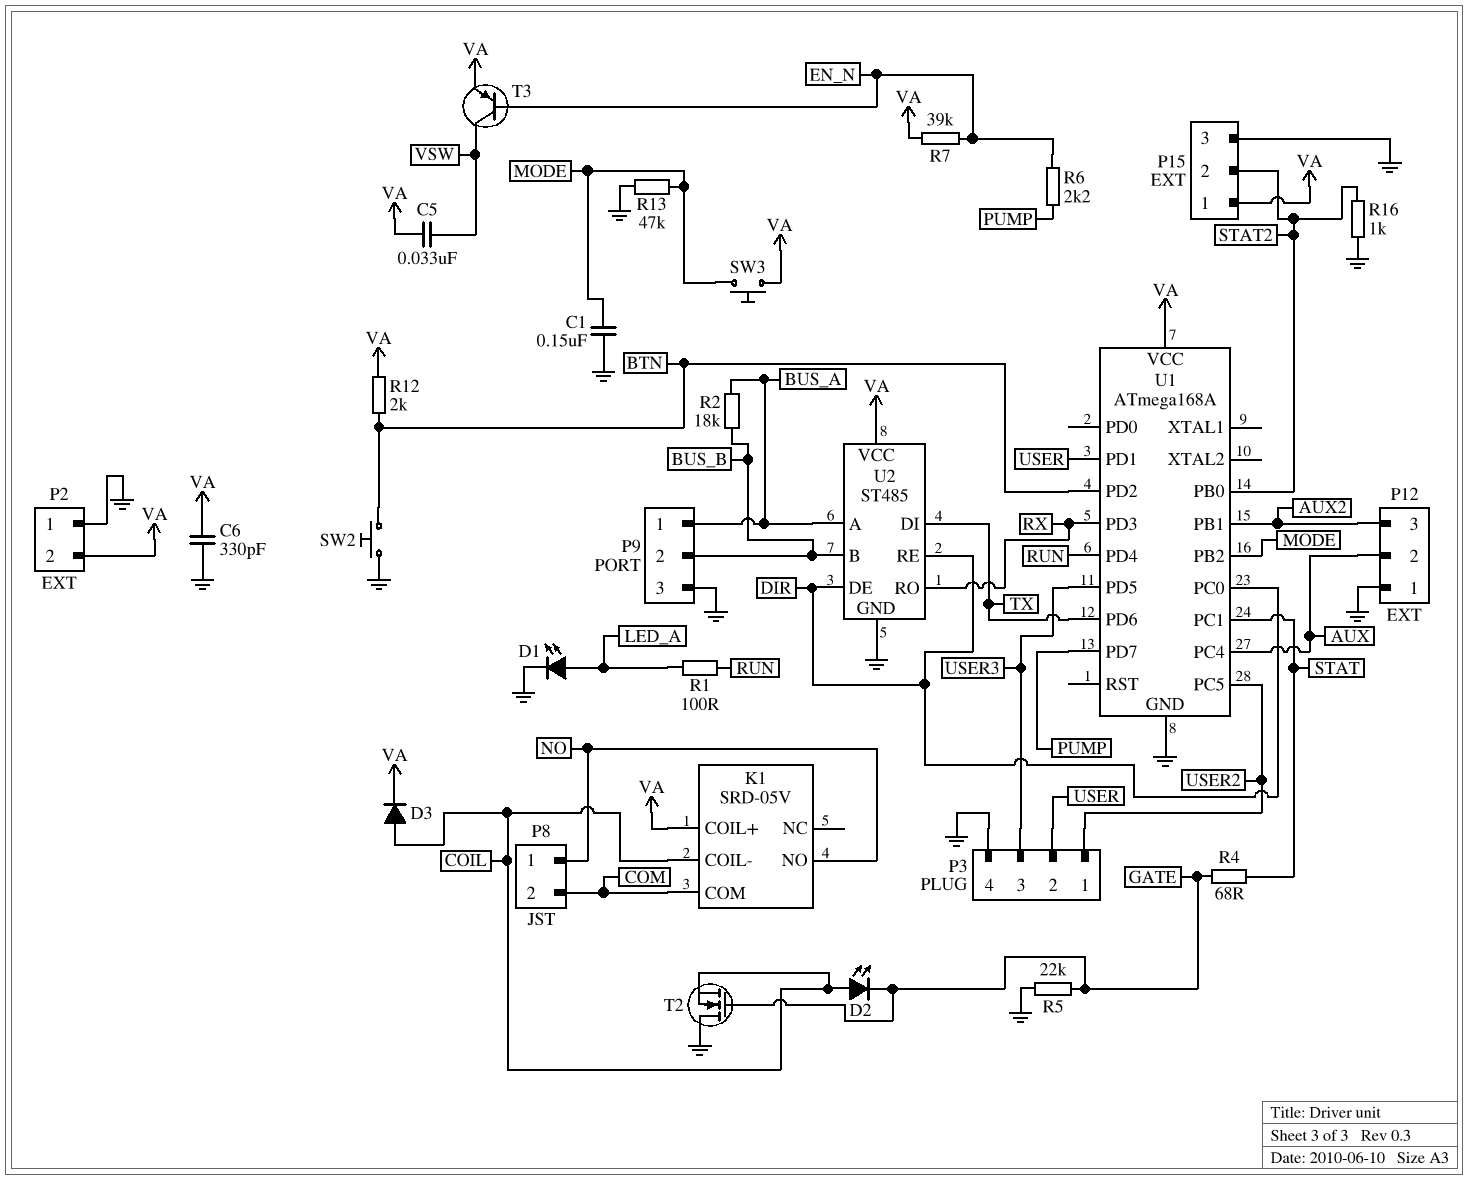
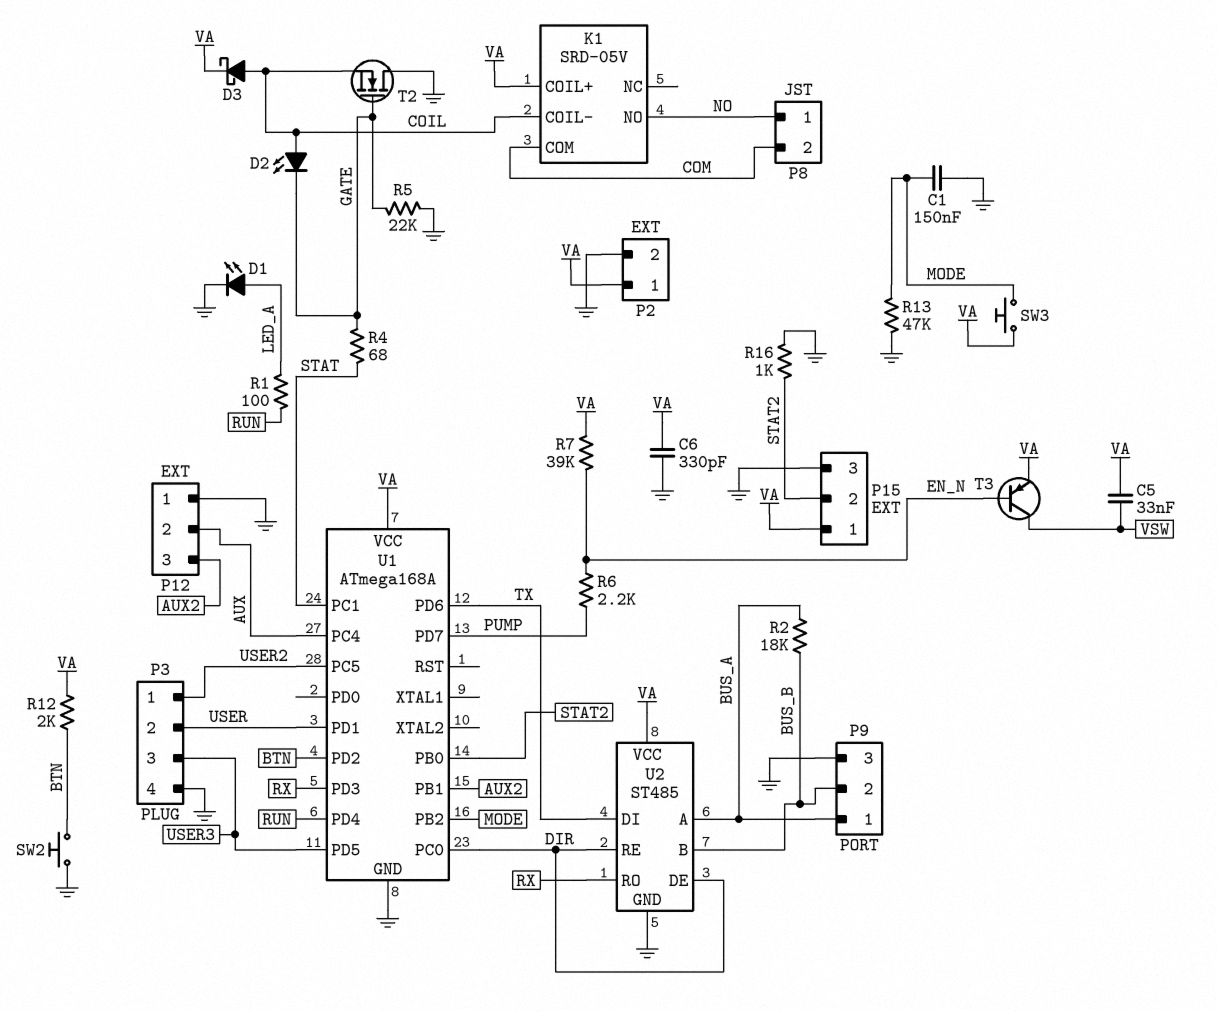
D3: diode (A COIL, K VA) -> schottky (A COIL, K VA)
P2 pin 1: GND -> VA
P2 pin 2: VA -> GND

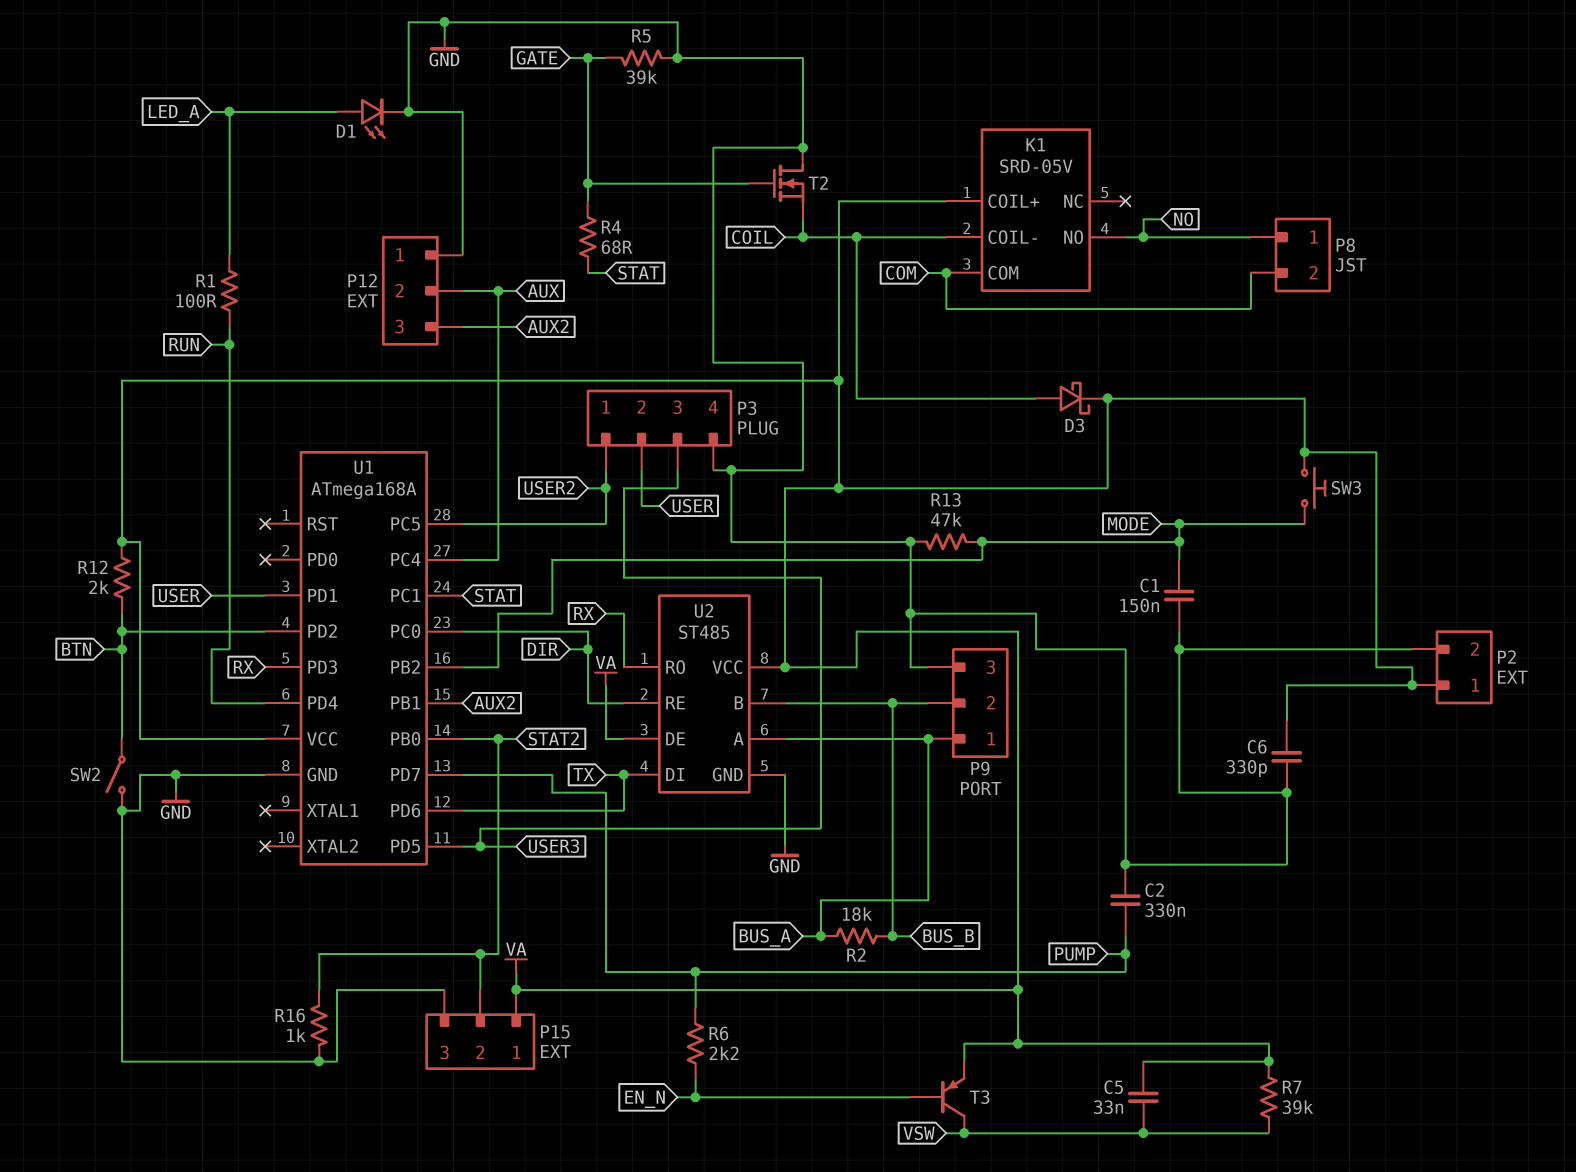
C2: none -> 330nF (GND, PUMP)
D2: LED (A COIL, K GATE) -> none
R5: 22k (GATE, GND) -> 39k (GATE, GND)
R7: 39k (EN_N, VA) -> 39k (VA, VSW)
SW2: button (BTN, GND) -> switch (BTN, GND)
U2 pin DE: DIR -> VA

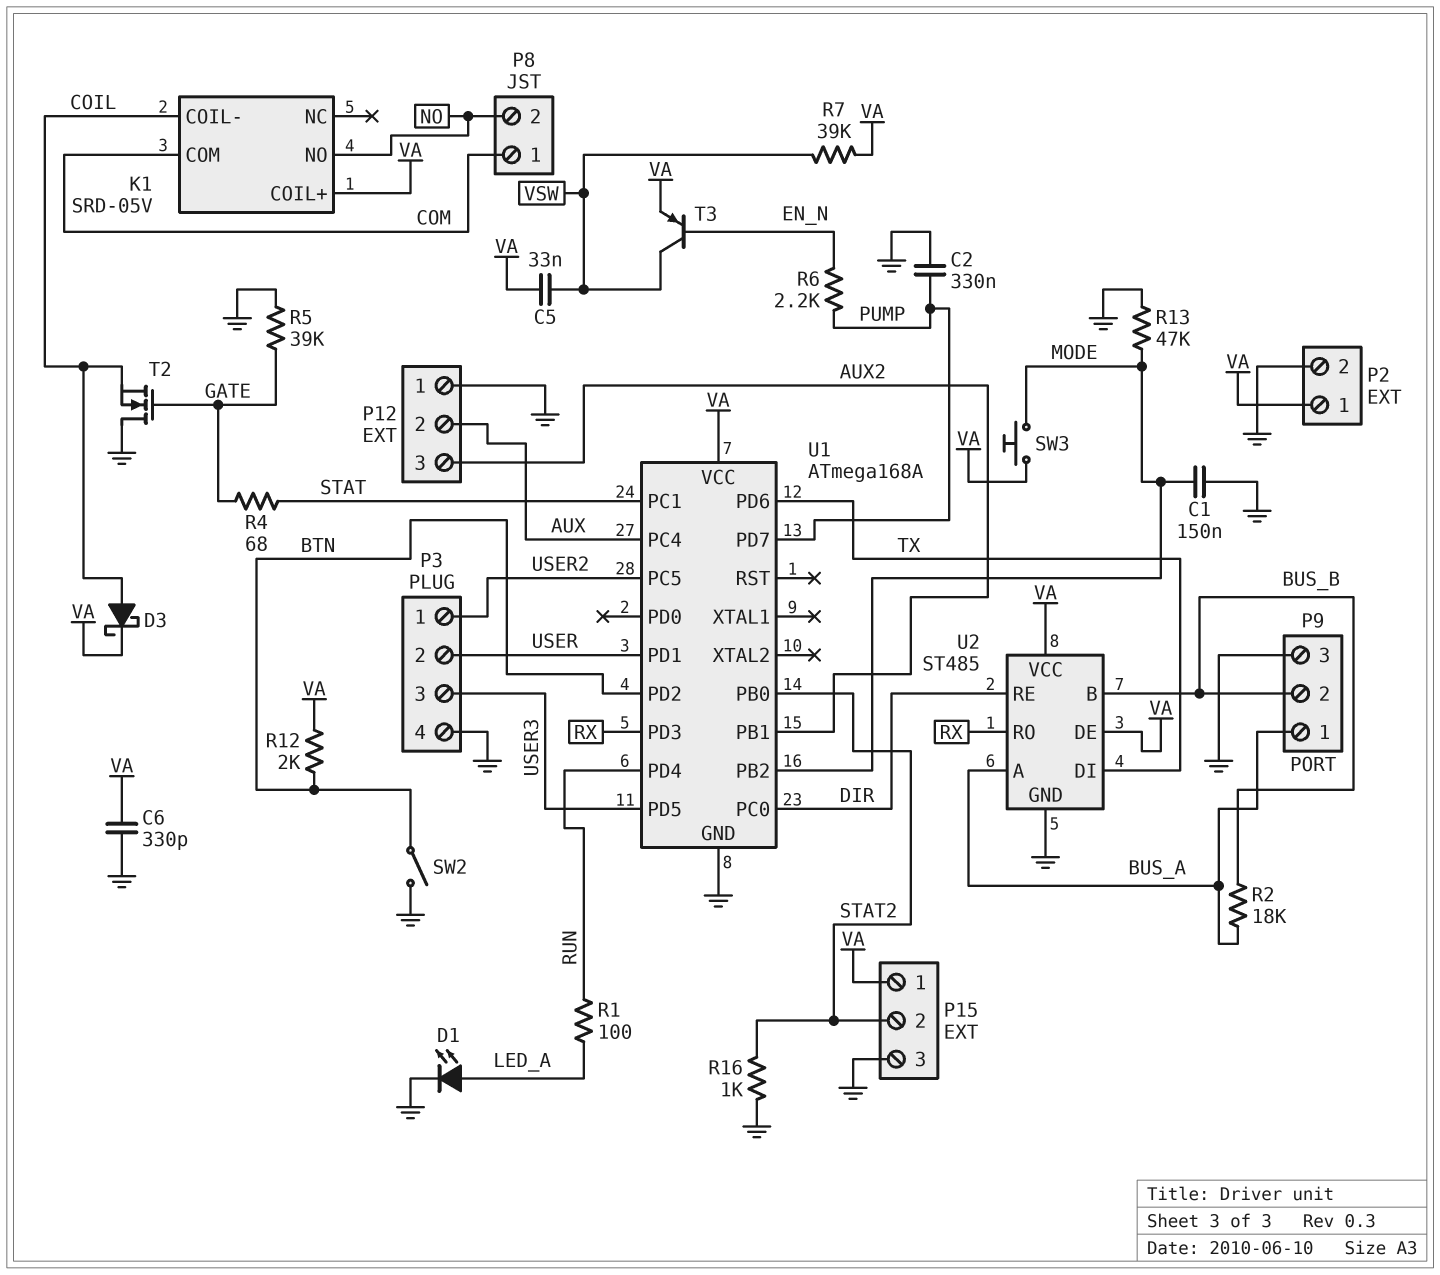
P8 pin 1: NO -> COM
P8 pin 2: COM -> NO

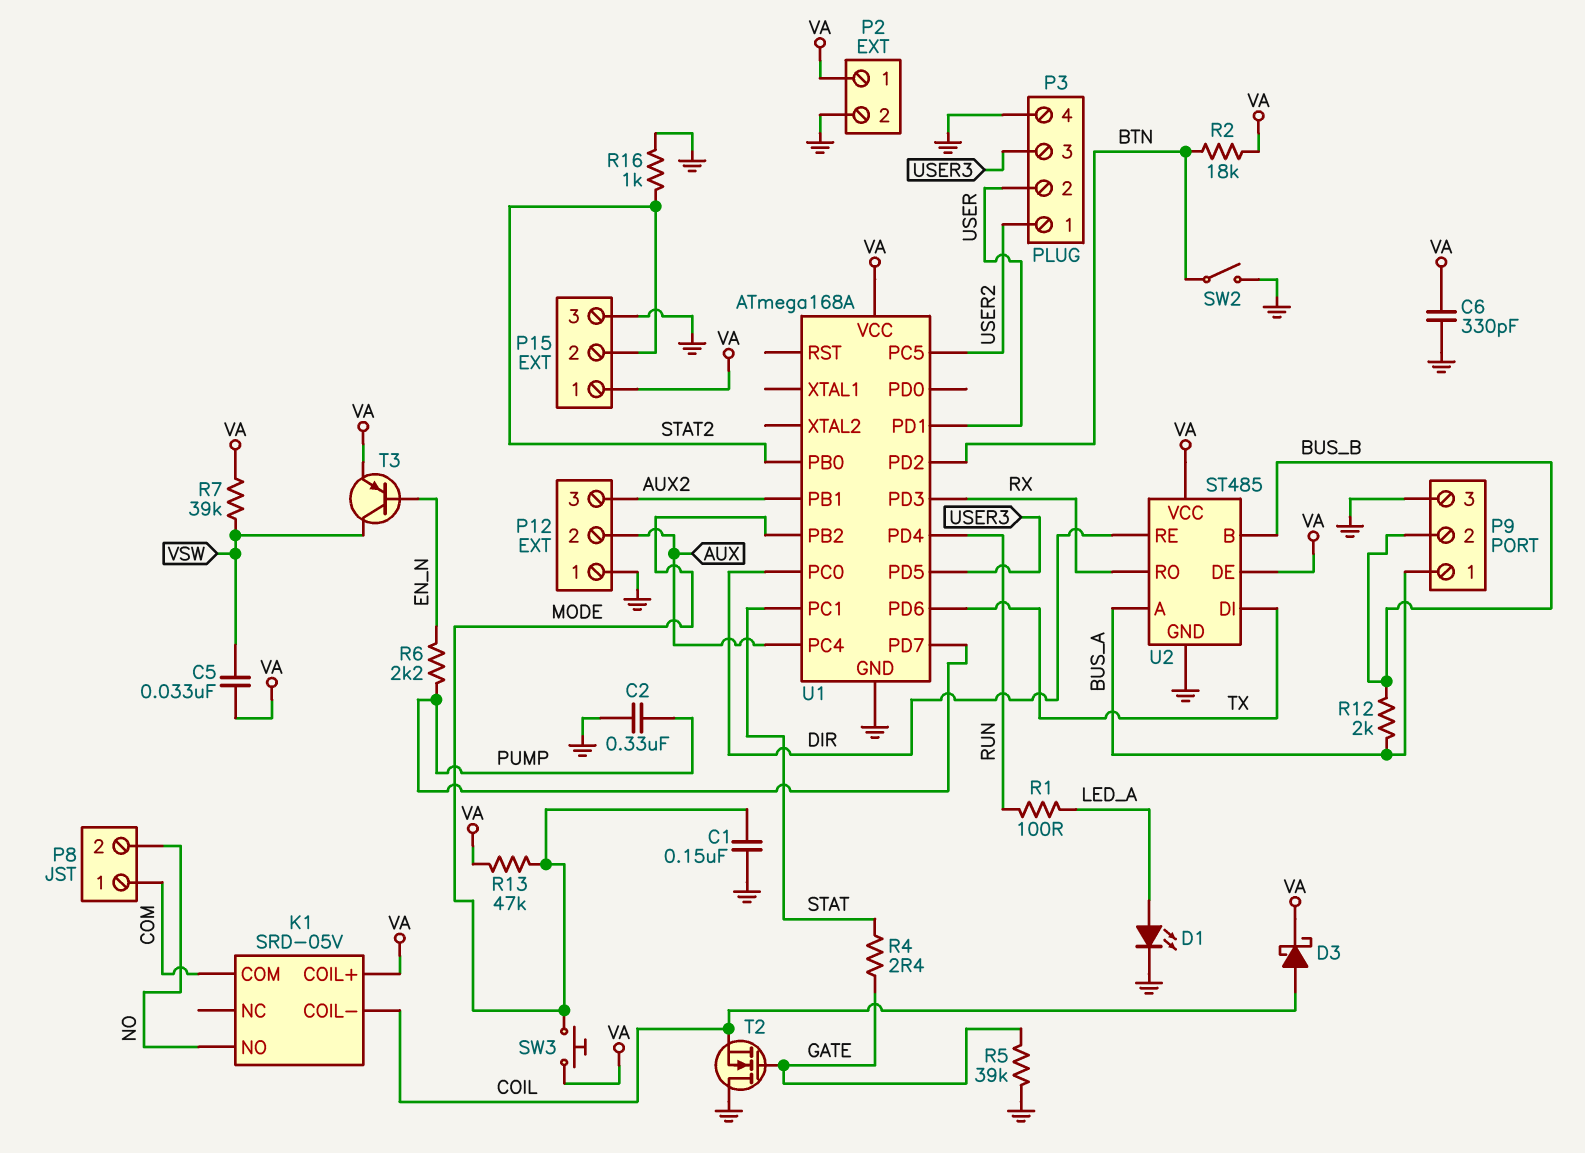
R2: 18k (BUS_A, BUS_B) -> 18k (BTN, VA)
R4: 68 (GATE, STAT) -> 2.4 (GATE, STAT)
R12: 2k (BTN, VA) -> 2k (BUS_A, BUS_B)
R13: 47k (GND, MODE) -> 47k (MODE, VA)

